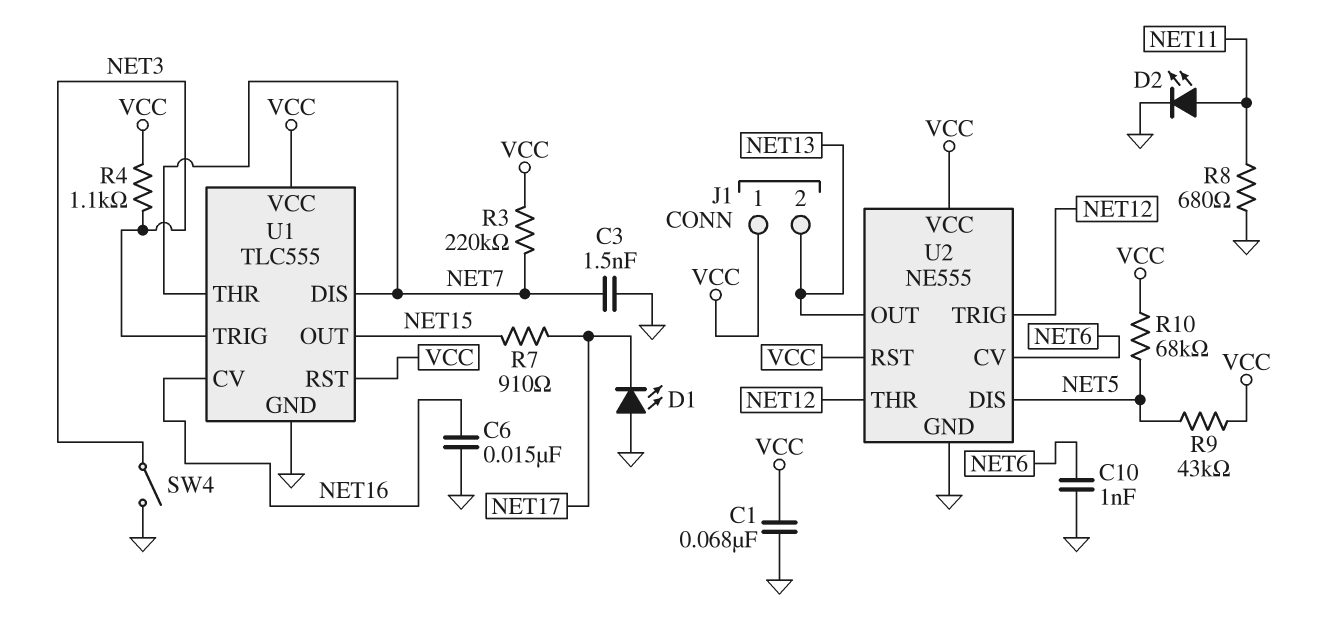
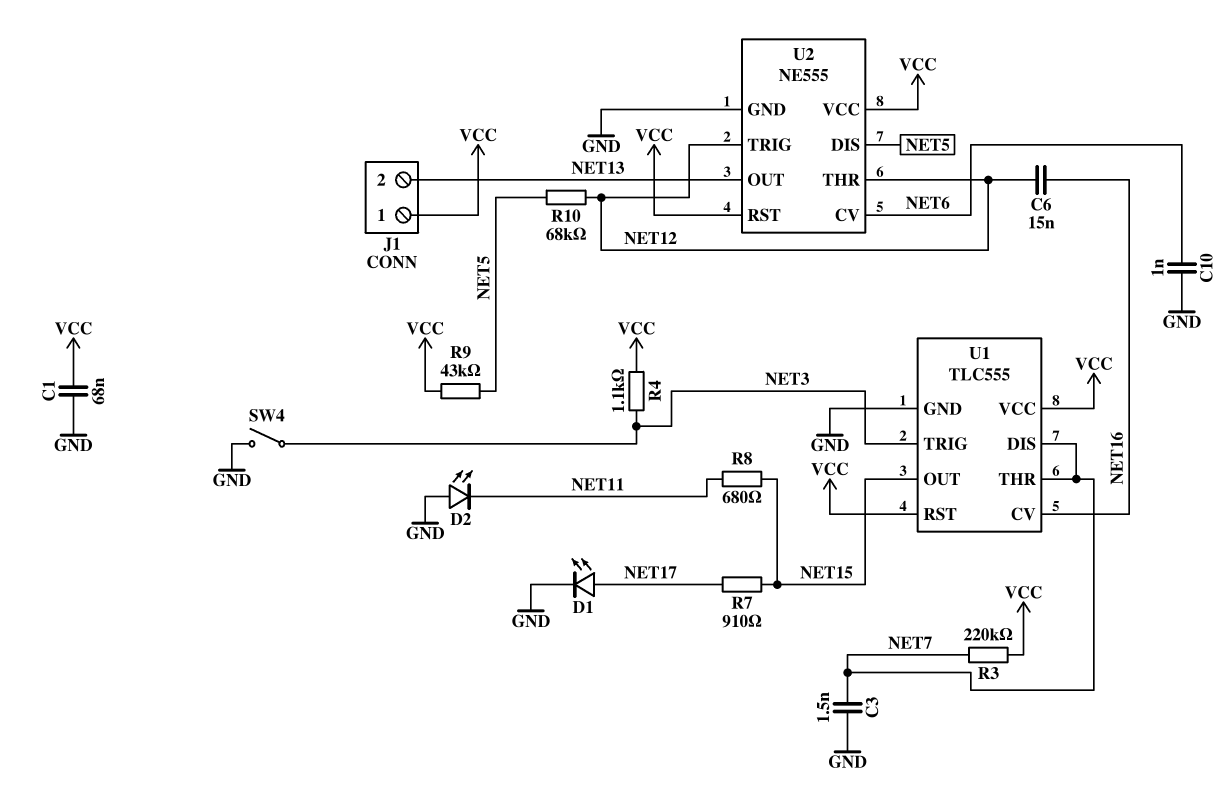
C6: 15nF (GND, NET16) -> 15nF (NET12, NET16)
D1: LED (A GND, K NET17) -> LED (A NET17, K GND)
D2: LED (A NET11, K GND) -> LED (A GND, K NET11)
R8: 680 (GND, NET11) -> 680 (NET11, NET15)
R10: 68k (NET5, VCC) -> 68k (NET5, NET12)

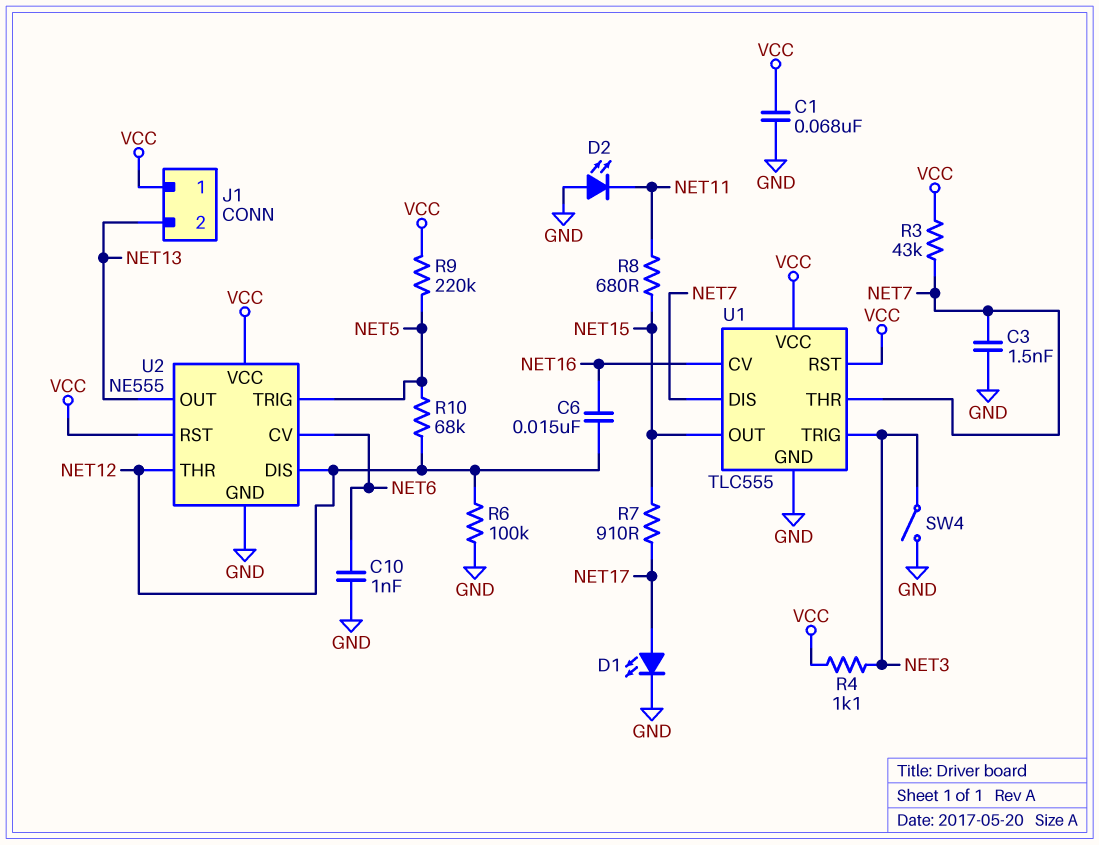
R3: 220k (NET7, VCC) -> 43k (NET7, VCC)
R6: none -> 100k (GND, NET12)
R9: 43k (NET5, VCC) -> 220k (NET5, VCC)
U2 pin DIS: NET5 -> NET12
U2 pin TRIG: NET12 -> NET5

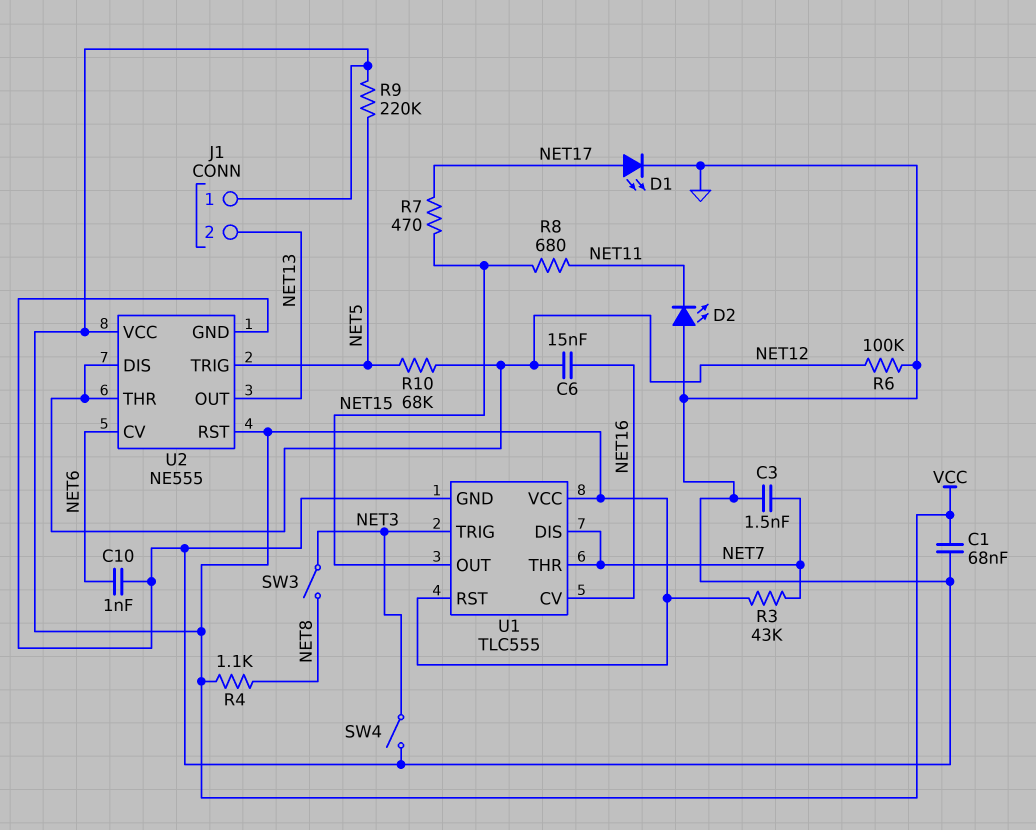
R4: 1.1k (NET3, VCC) -> 1.1k (NET8, VCC)
R7: 910 (NET15, NET17) -> 470 (NET15, NET17)
SW3: none -> switch (NET3, NET8)

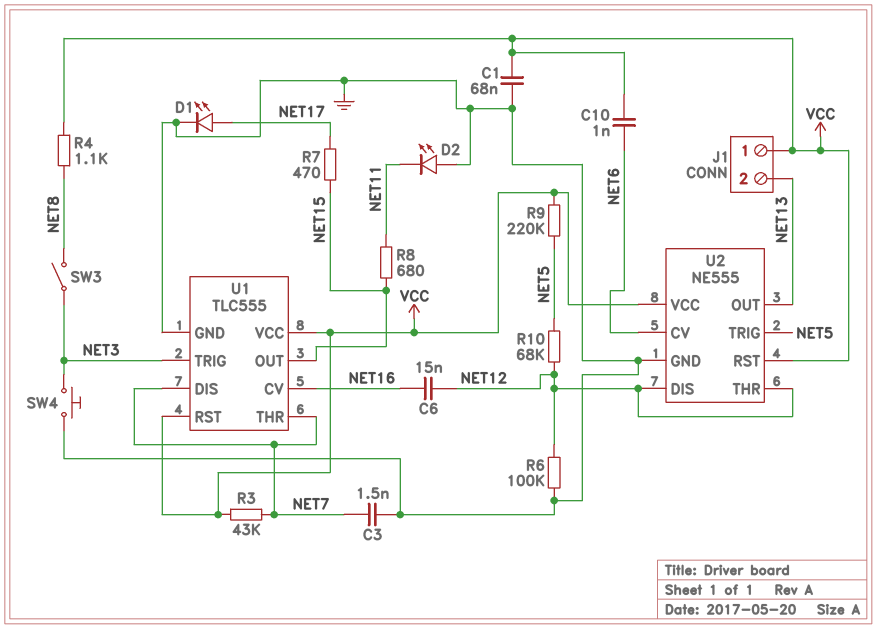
C10: 1nF (GND, NET6) -> 1nF (NET6, VCC)
SW4: switch (GND, NET3) -> button (GND, NET3)

